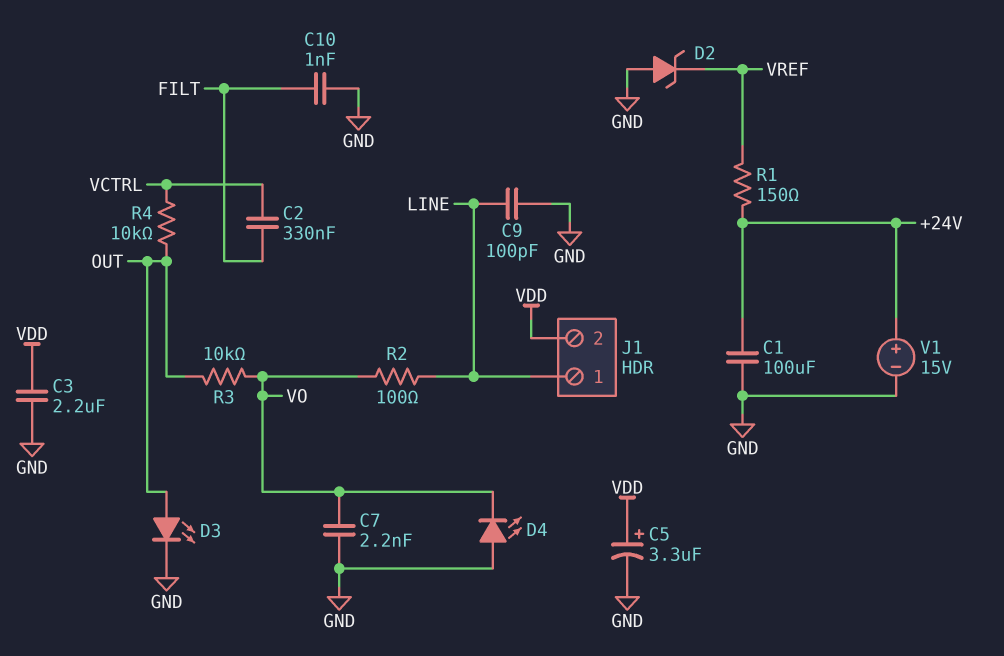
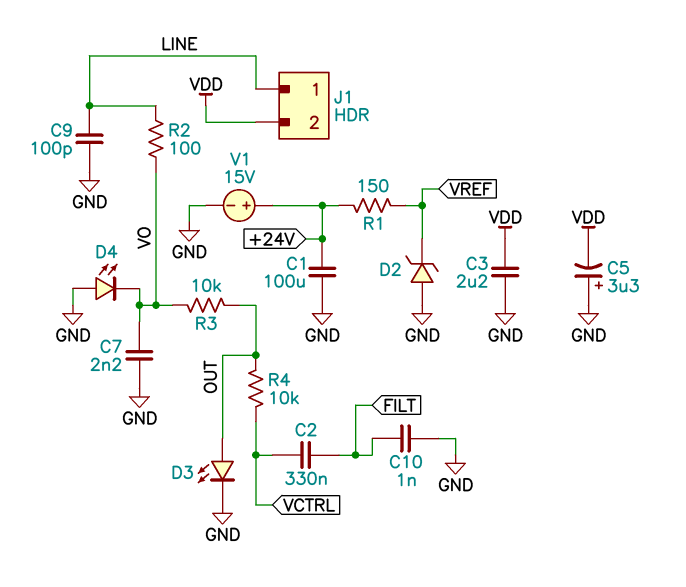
C5: 3.3uF (plus VDD, minus GND) -> 3.3uF (plus GND, minus VDD)

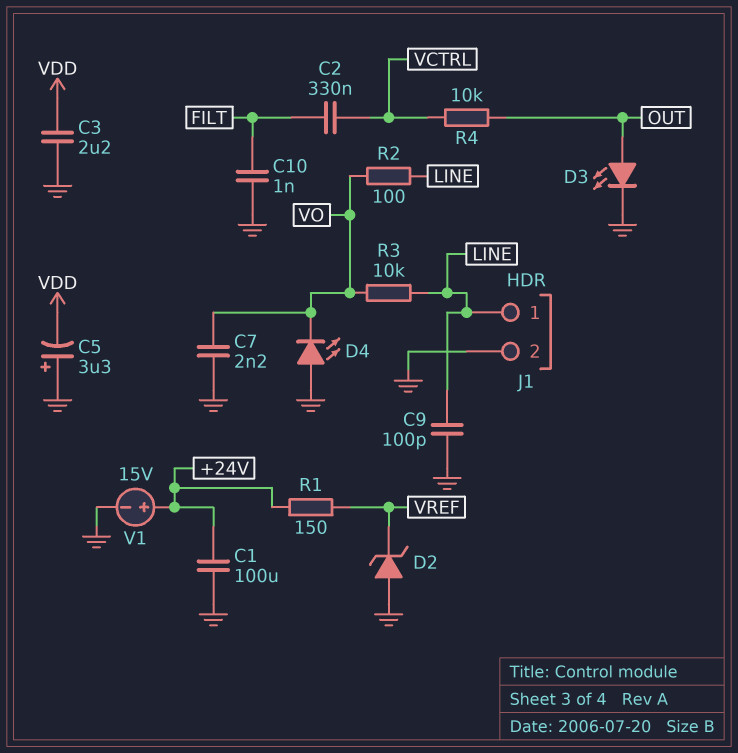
J1 pin 2: VDD -> GND
R3: 10k (OUT, VO) -> 10k (LINE, VO)

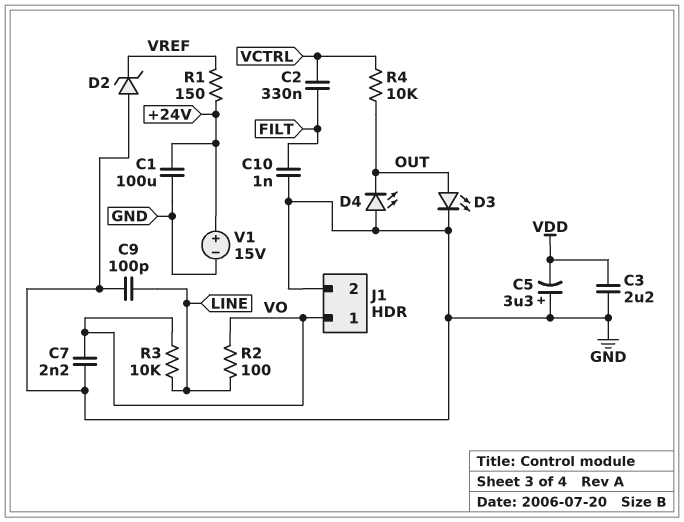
D4: LED (A GND, K VO) -> LED (A GND, K OUT)
J1 pin 1: LINE -> VO

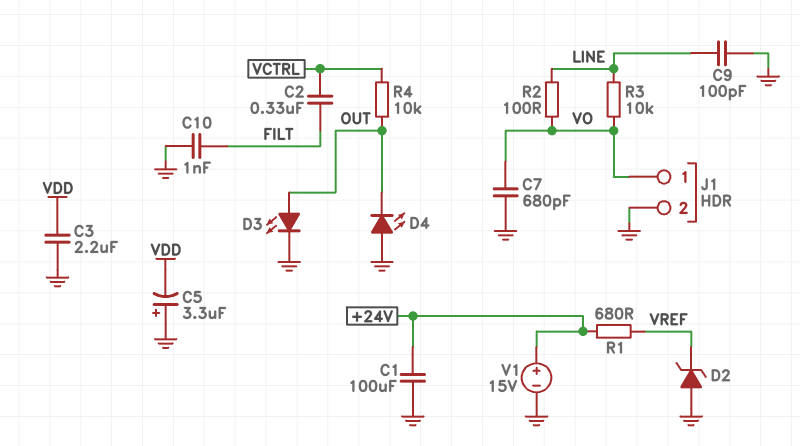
C7: 2.2nF (GND, VO) -> 680pF (GND, VO)
R1: 150 (+24V, VREF) -> 680 (+24V, VREF)

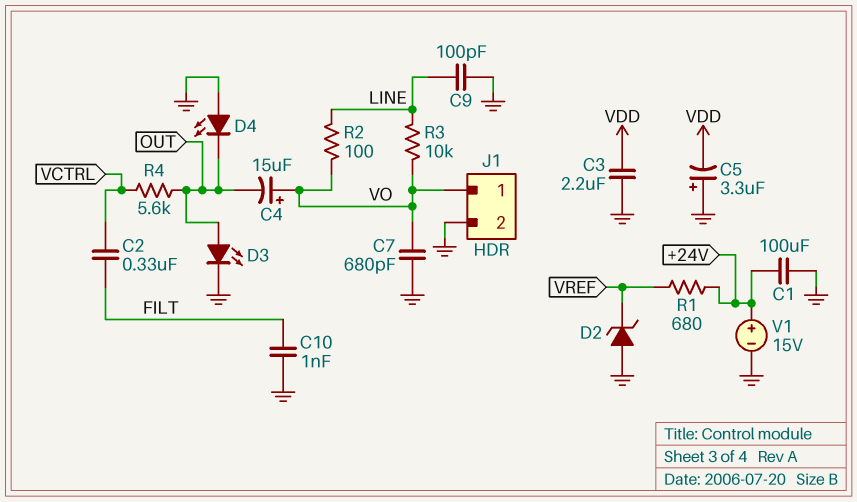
C4: none -> 15uF (plus VO, minus OUT)
R4: 10k (OUT, VCTRL) -> 5.6k (OUT, VCTRL)

